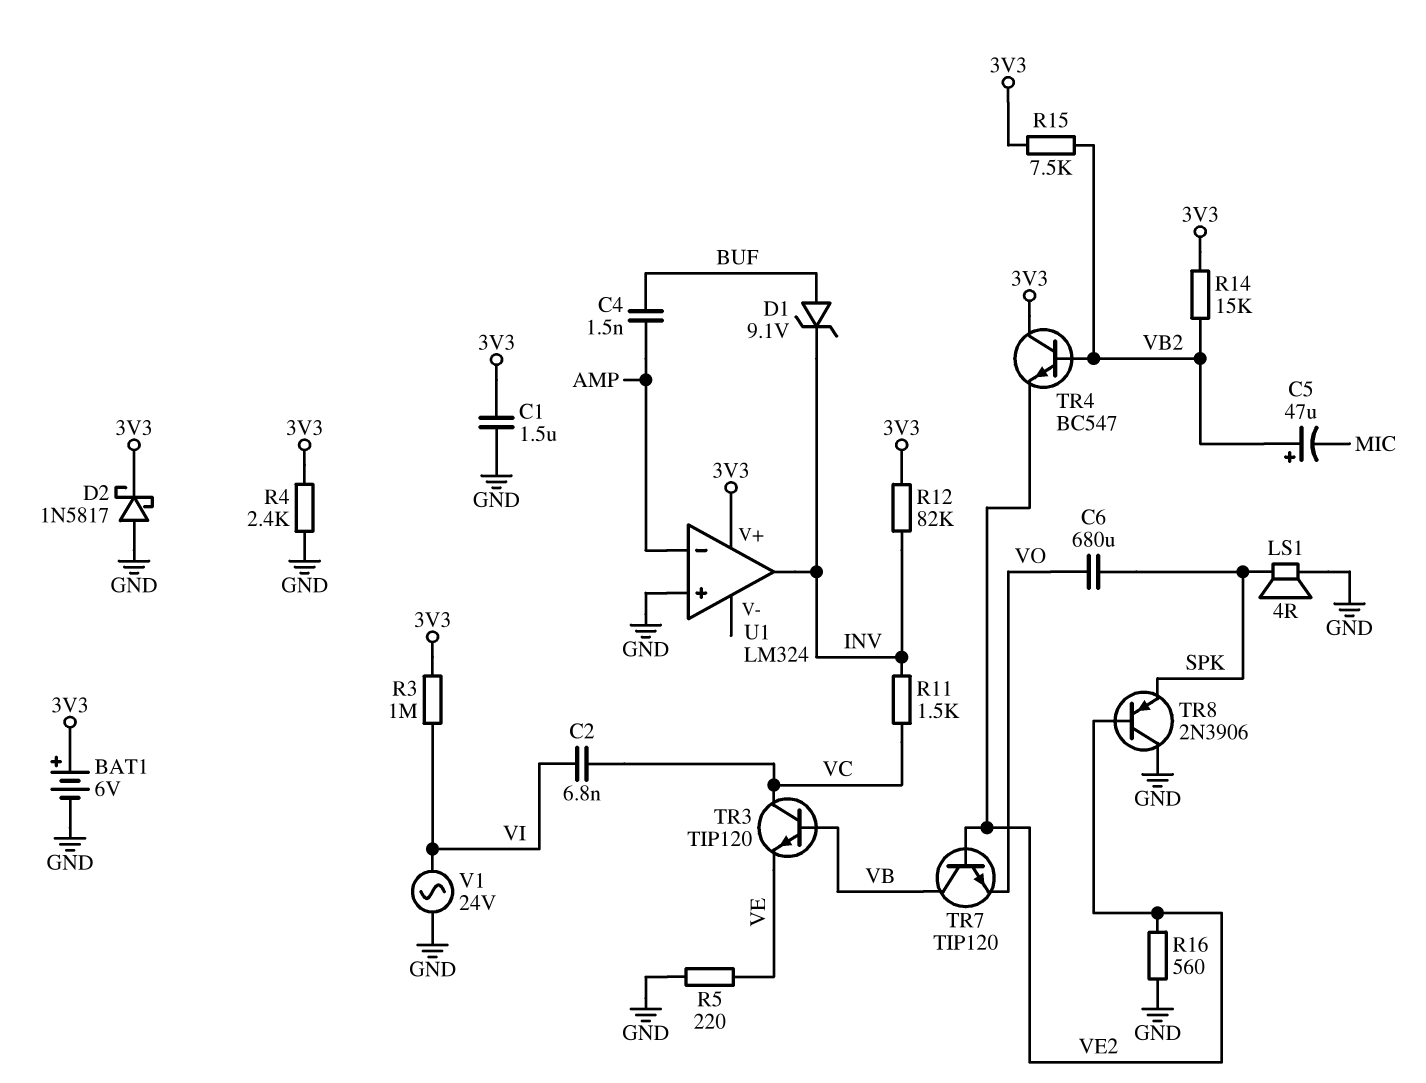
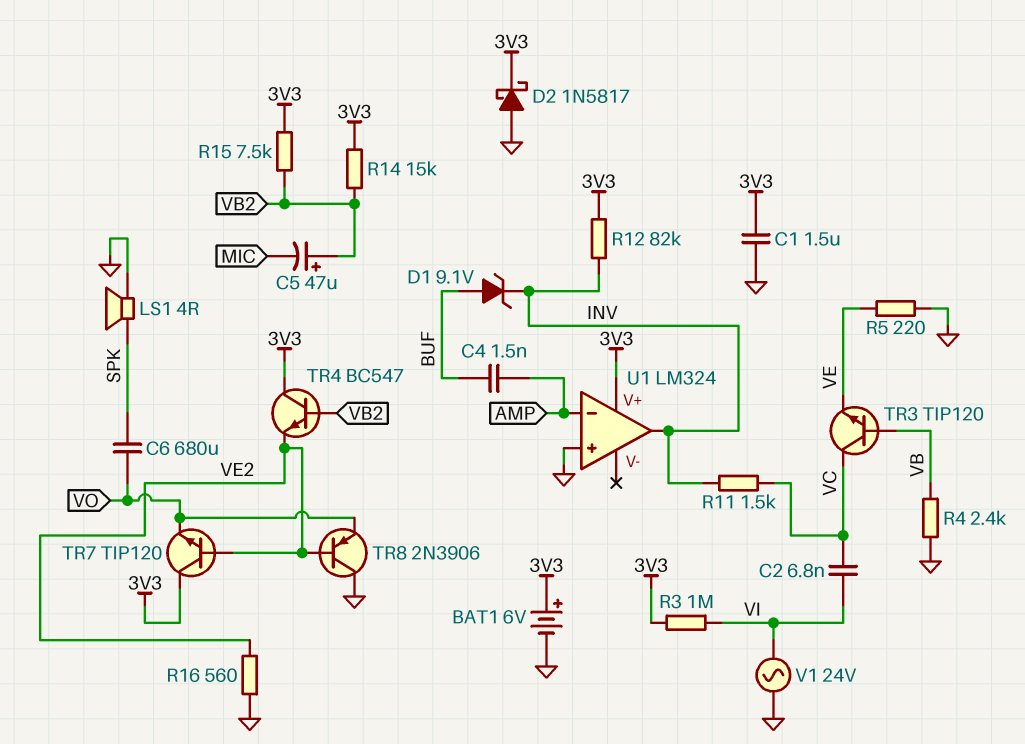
R4: 2.4k (3V3, GND) -> 2.4k (GND, VB)
TR7: NPN TIP120 (B VE2, C VB, E VO) -> NPN TIP120 (B VE2, C 3V3, E VO)
TR8: PNP 2N3906 (B VE2, C GND, E SPK) -> PNP 2N3906 (B VE2, C GND, E VO)

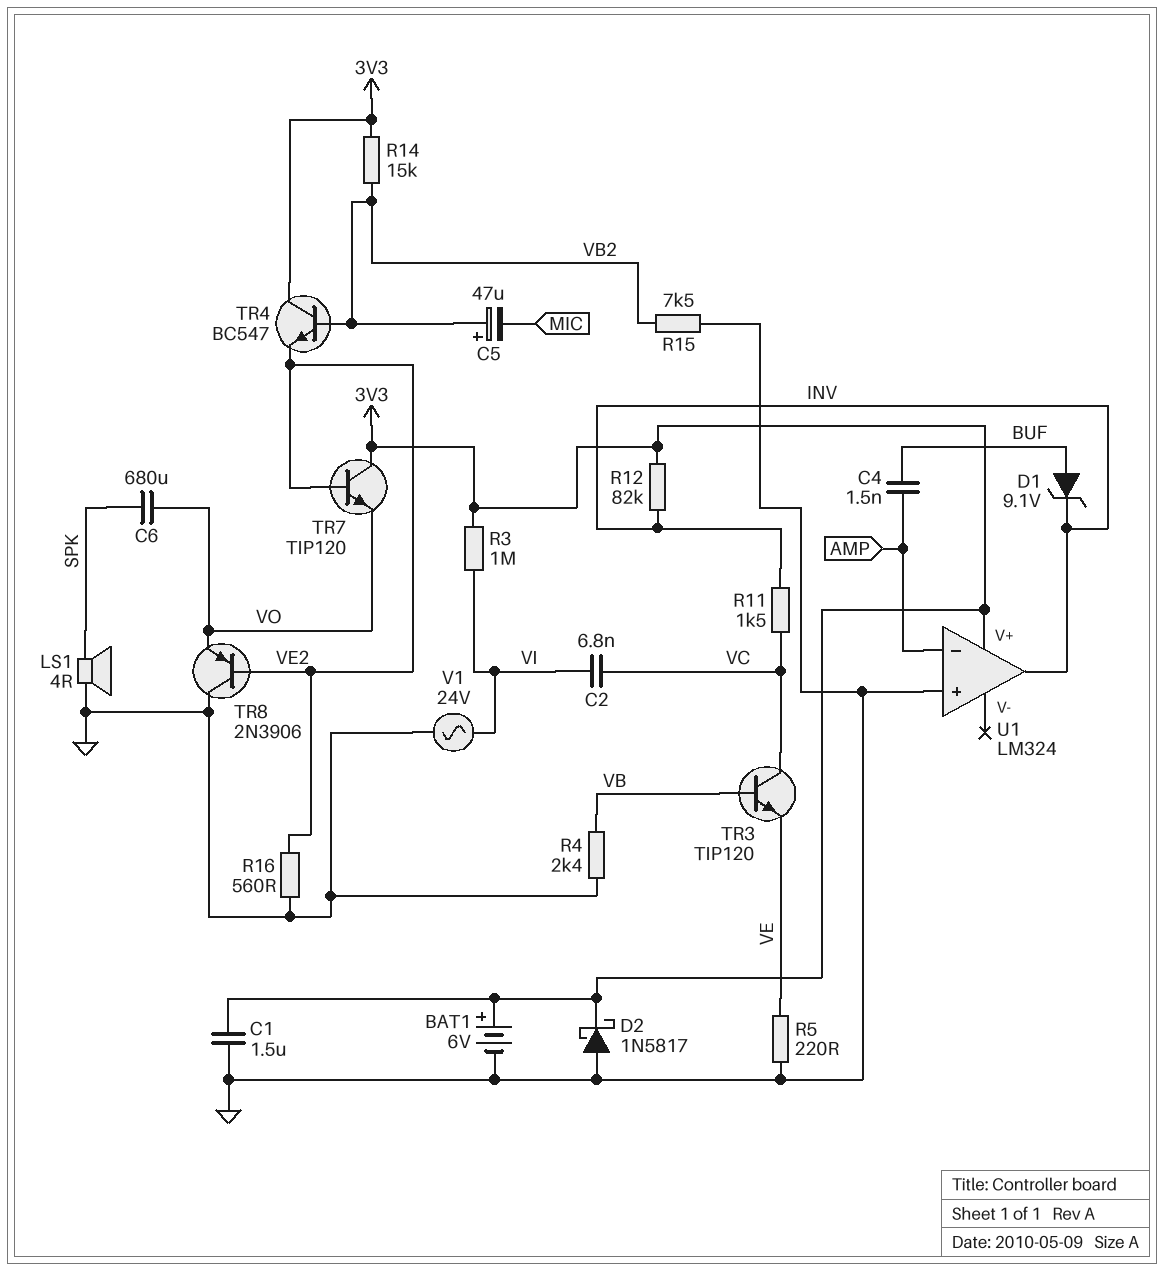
R15: 7.5k (3V3, VB2) -> 7.5k (GND, VB2)

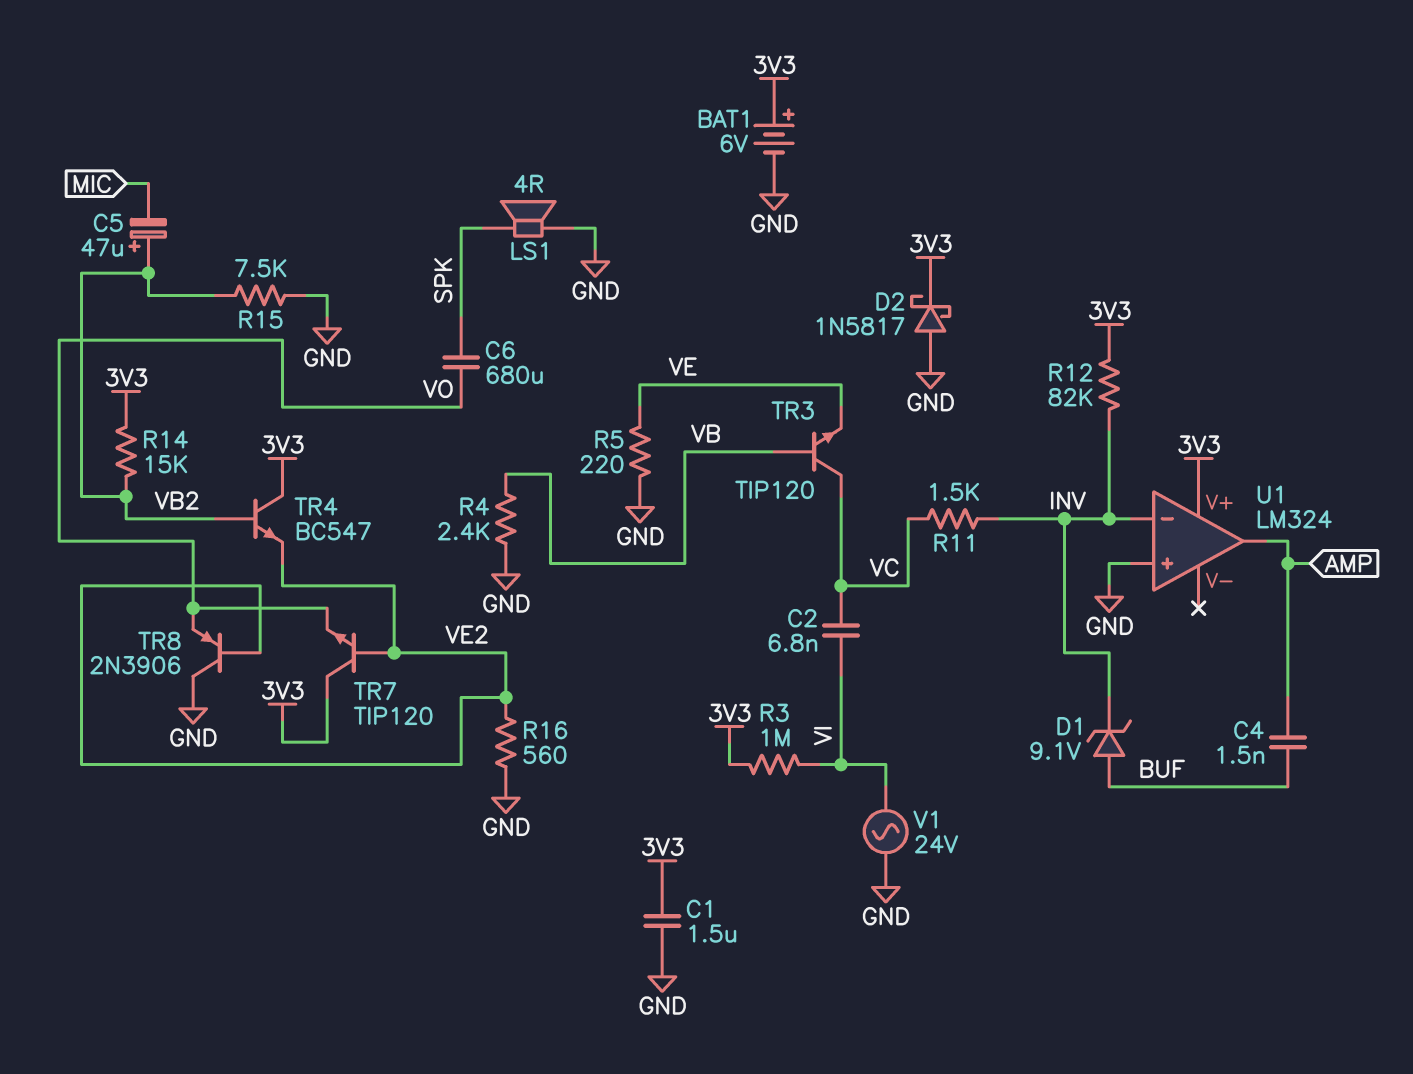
U1 pin in-: AMP -> INV
U1 pin out: INV -> AMP

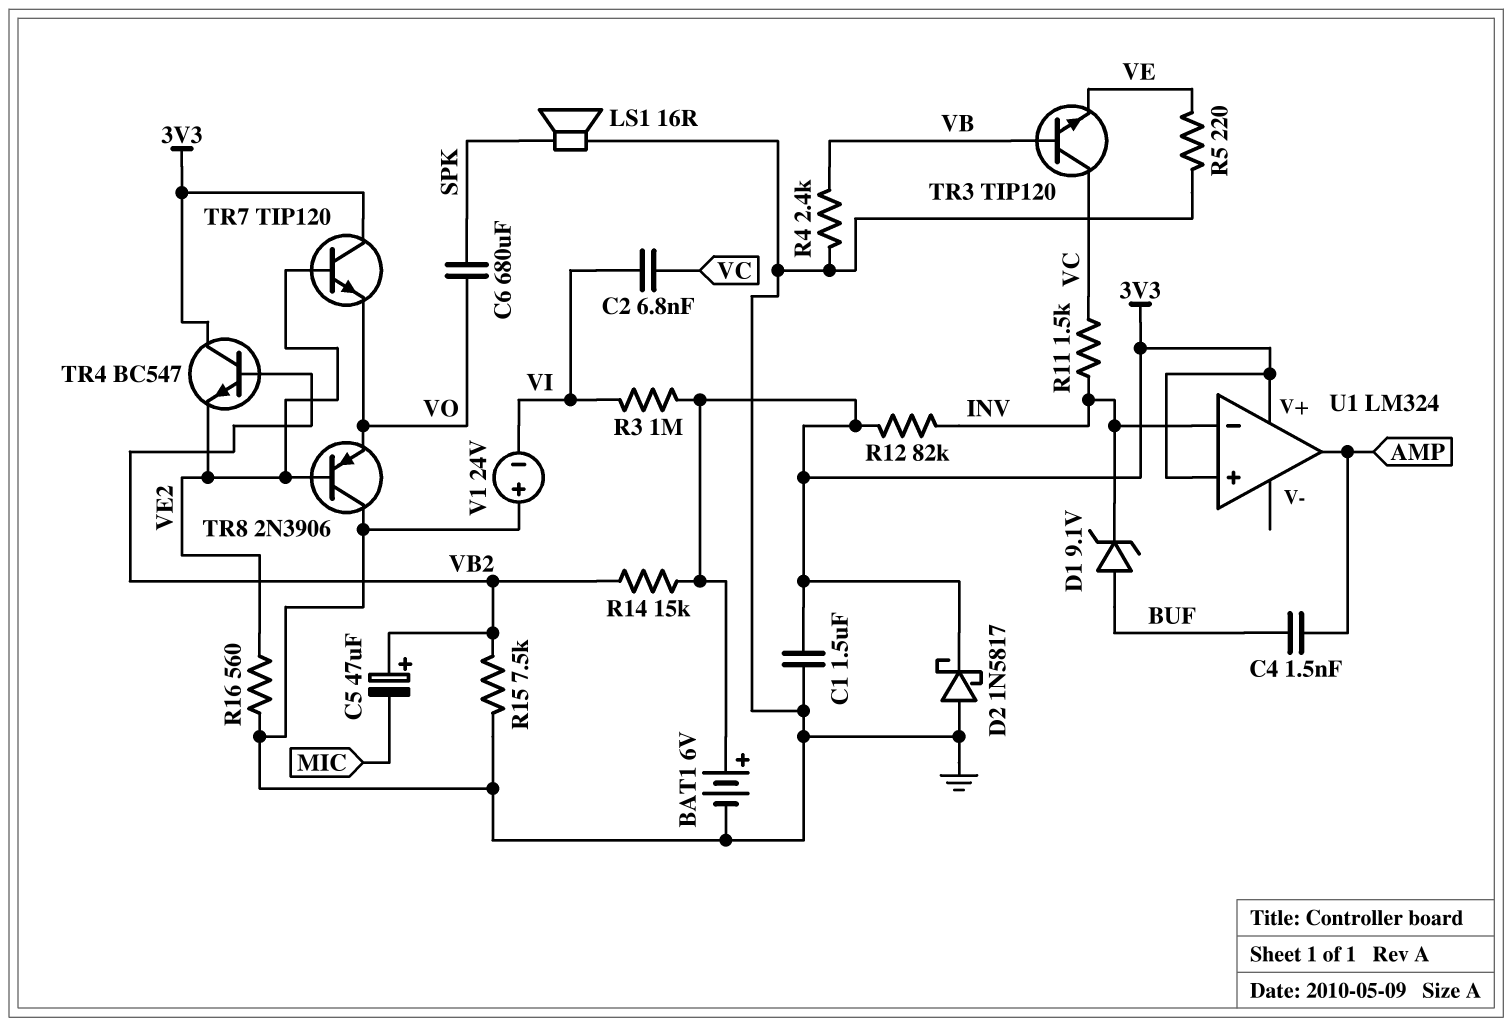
LS1: speaker 4R (GND, SPK) -> speaker 16R (GND, SPK)
U1 pin in+: GND -> 3V3
V1: AC 24V (GND, VI) -> 24V (plus GND, minus VI)

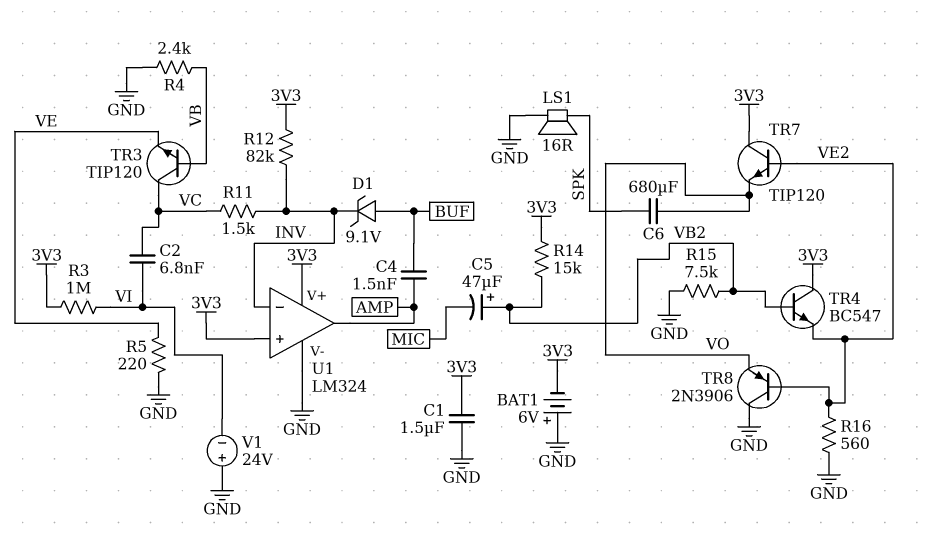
BAT1: 6V (plus 3V3, minus GND) -> 6V (plus GND, minus 3V3)
D2: schottky 1N5817 (A GND, K 3V3) -> none
U1 pin V-: none -> GND

